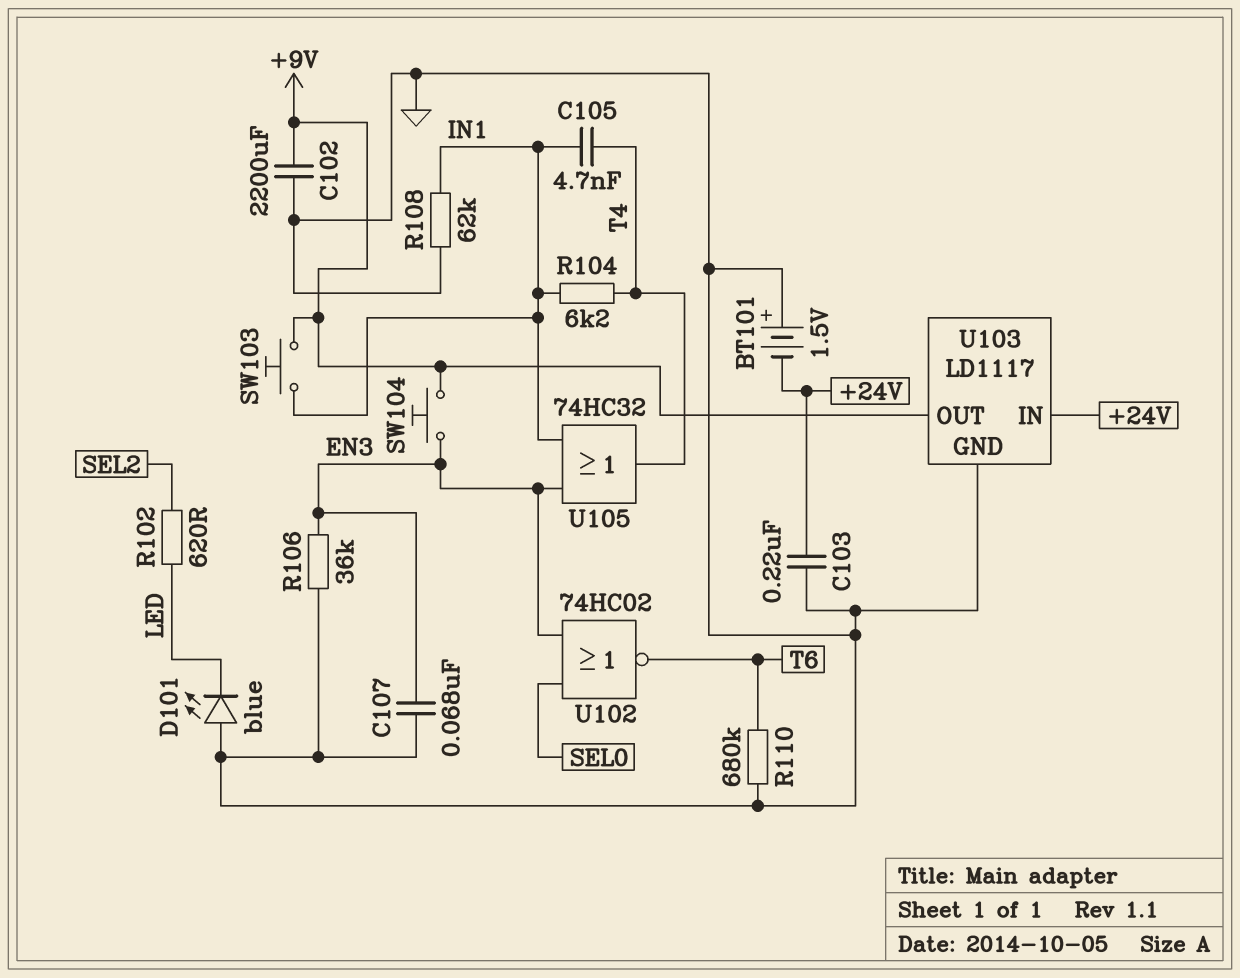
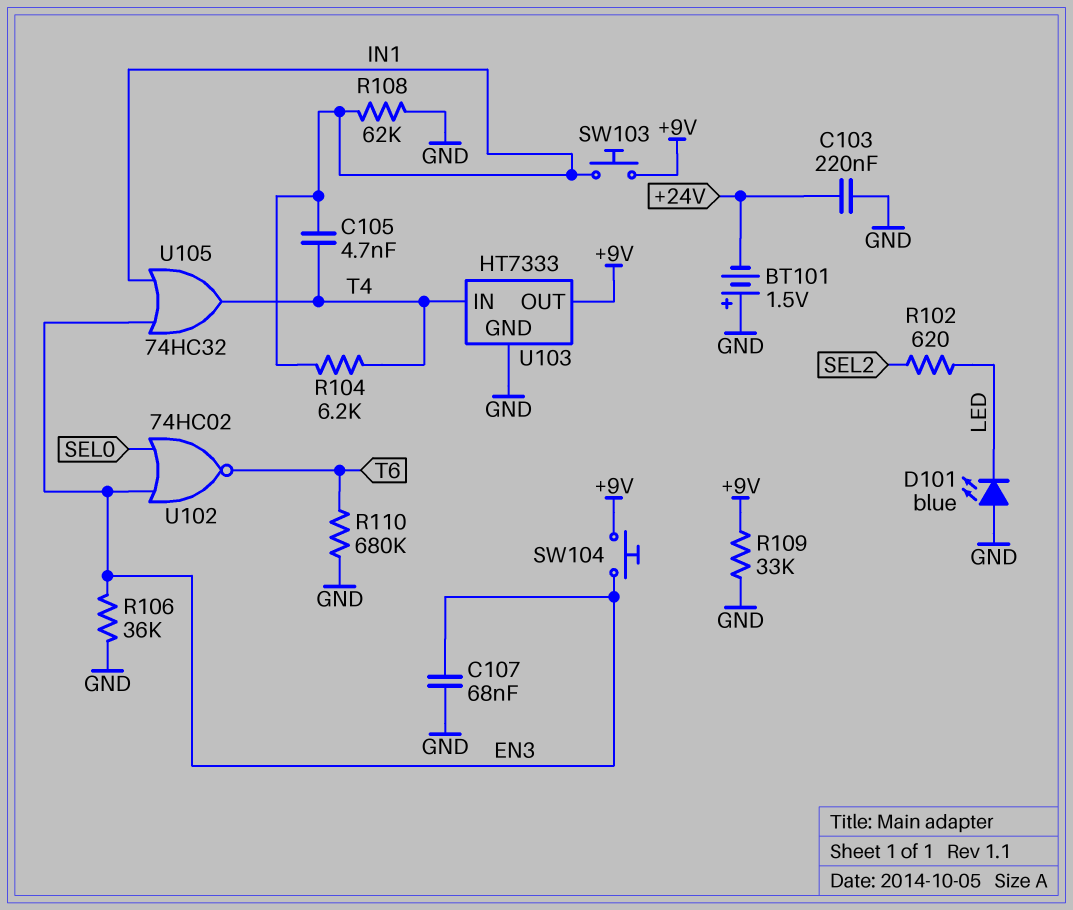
C102: 2200uF (+9V, GND) -> none
R109: none -> 33k (+9V, GND)
U103: LD1117 -> HT7333
U103 pin IN: +24V -> T4

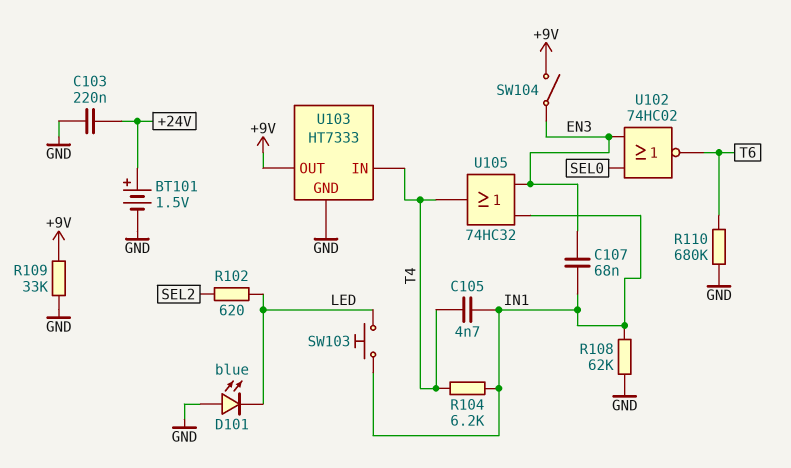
BT101: 1.5V (plus GND, minus +24V) -> 1.5V (plus +24V, minus GND)
C107: 68nF (EN3, GND) -> 68nF (EN3, IN1)
R106: 36k (EN3, GND) -> none
SW103: button (+9V, IN1) -> button (IN1, LED)
SW104: button (+9V, EN3) -> switch (+9V, EN3)

